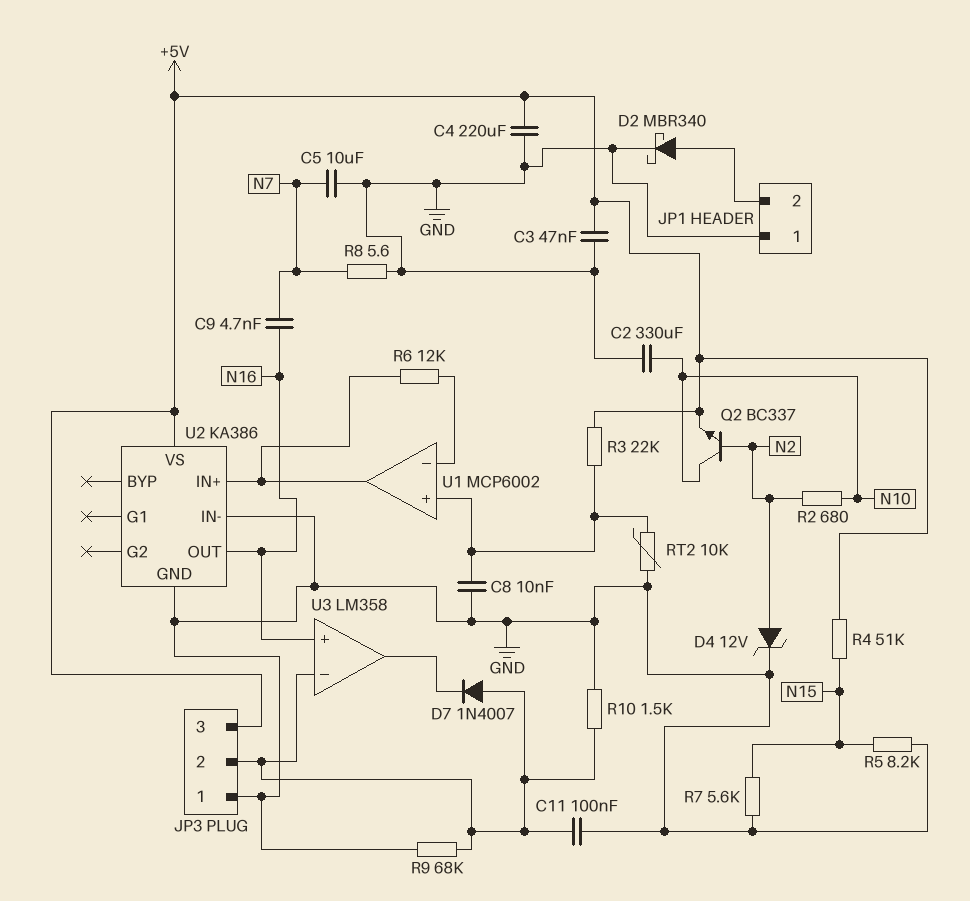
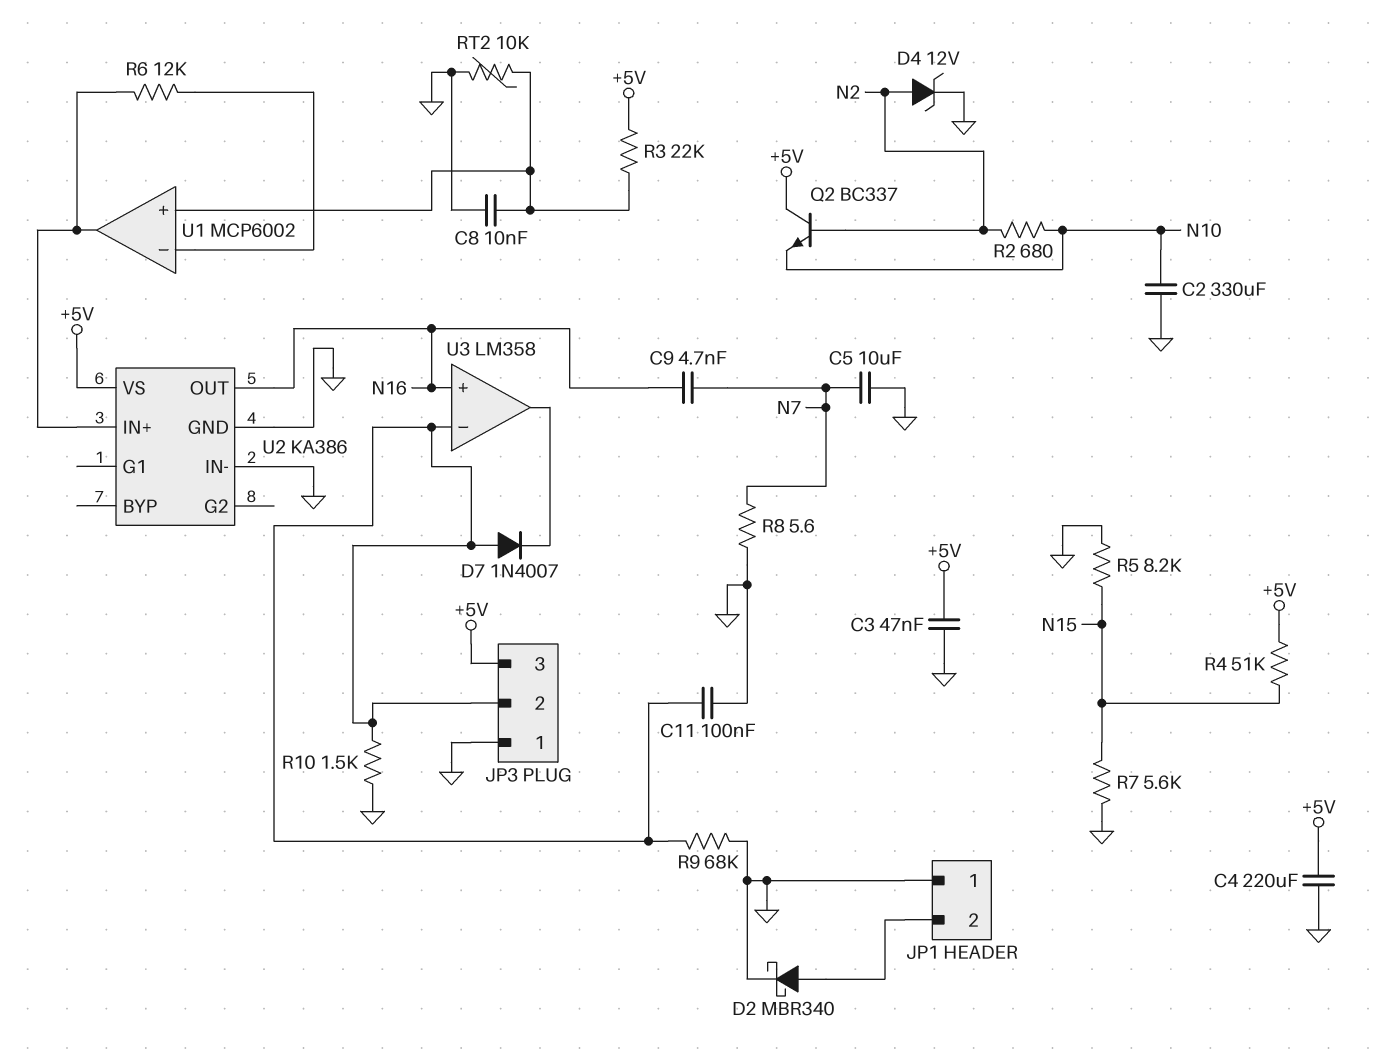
Q2: NPN BC337 (B N2, C N10, E +5V) -> NPN BC337 (B N2, C +5V, E N10)

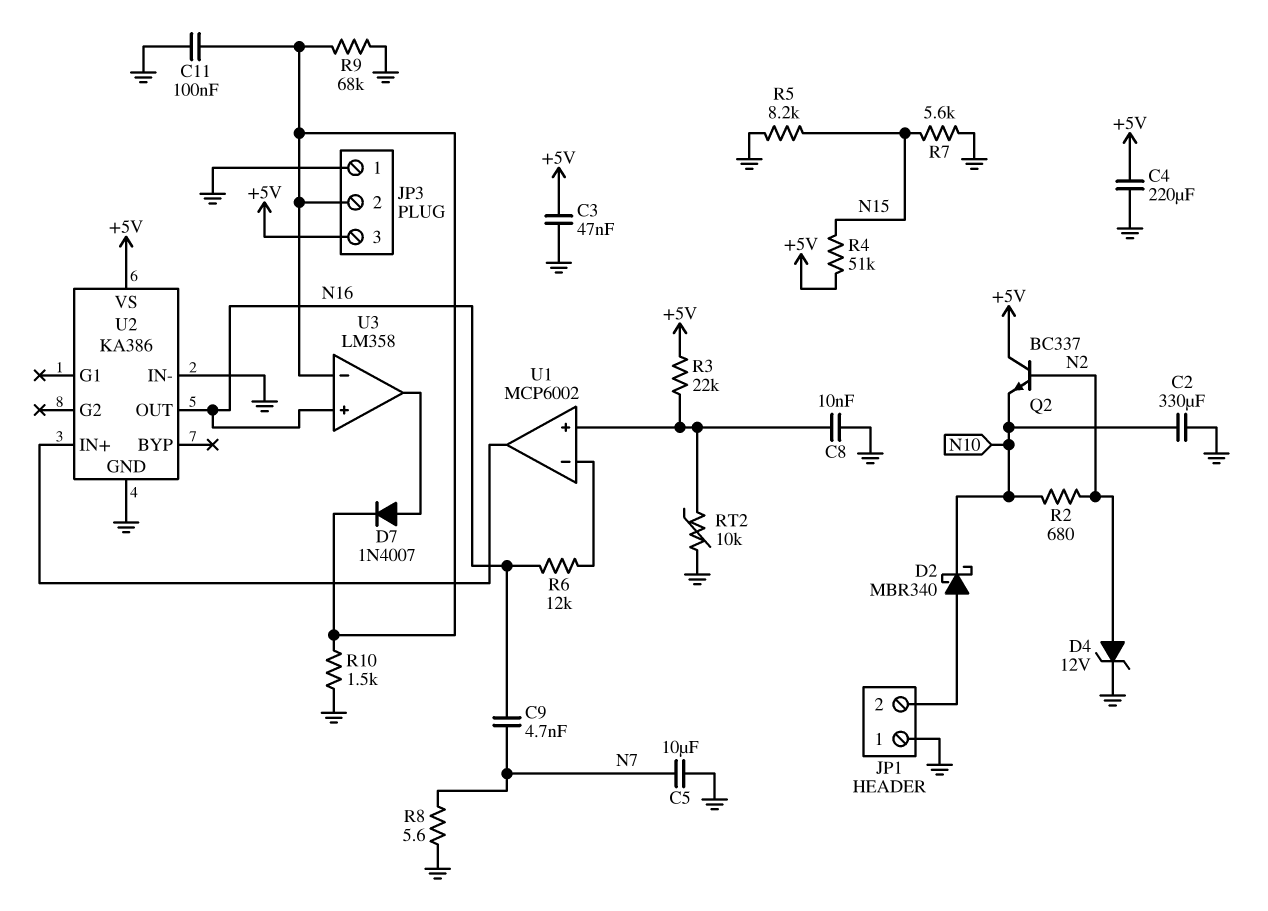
D2: schottky MBR340 (A JP1/2, K GND) -> schottky MBR340 (A JP1/2, K N10)
D7: diode 1N4007 (A JP3/2, K U3/out) -> diode 1N4007 (A U3/out, K JP3/2)
R6: 12k (U1/in-, U1/out) -> 12k (N16, U1/in-)

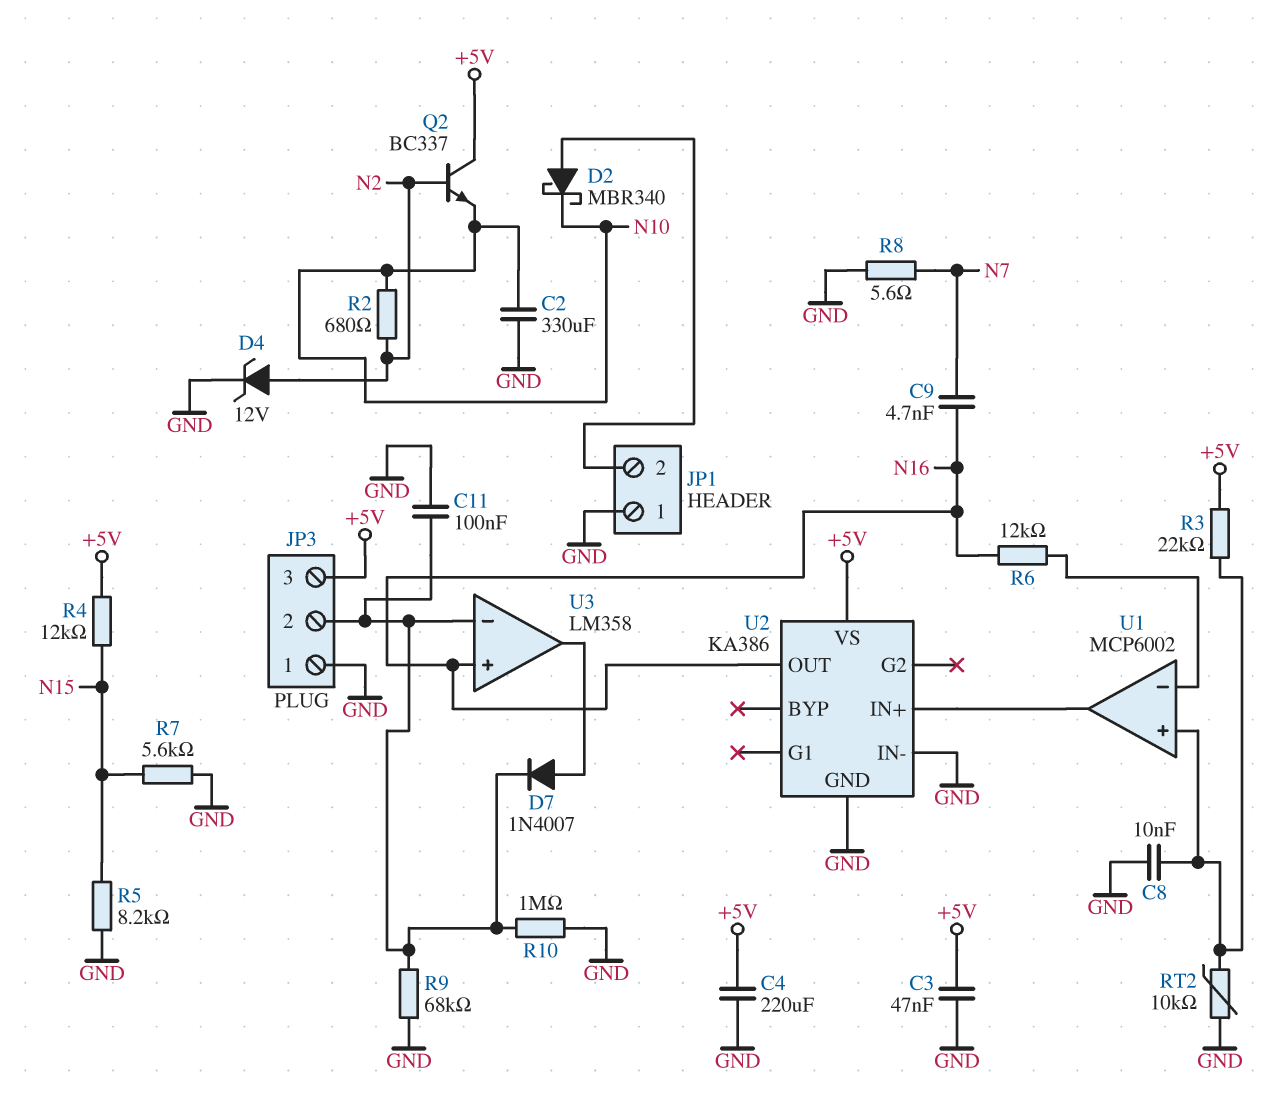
C5: 10uF (GND, N7) -> none
R4: 51k (+5V, N15) -> 12k (+5V, N15)
R10: 1.5k (GND, JP3/2) -> 1M (GND, JP3/2)

